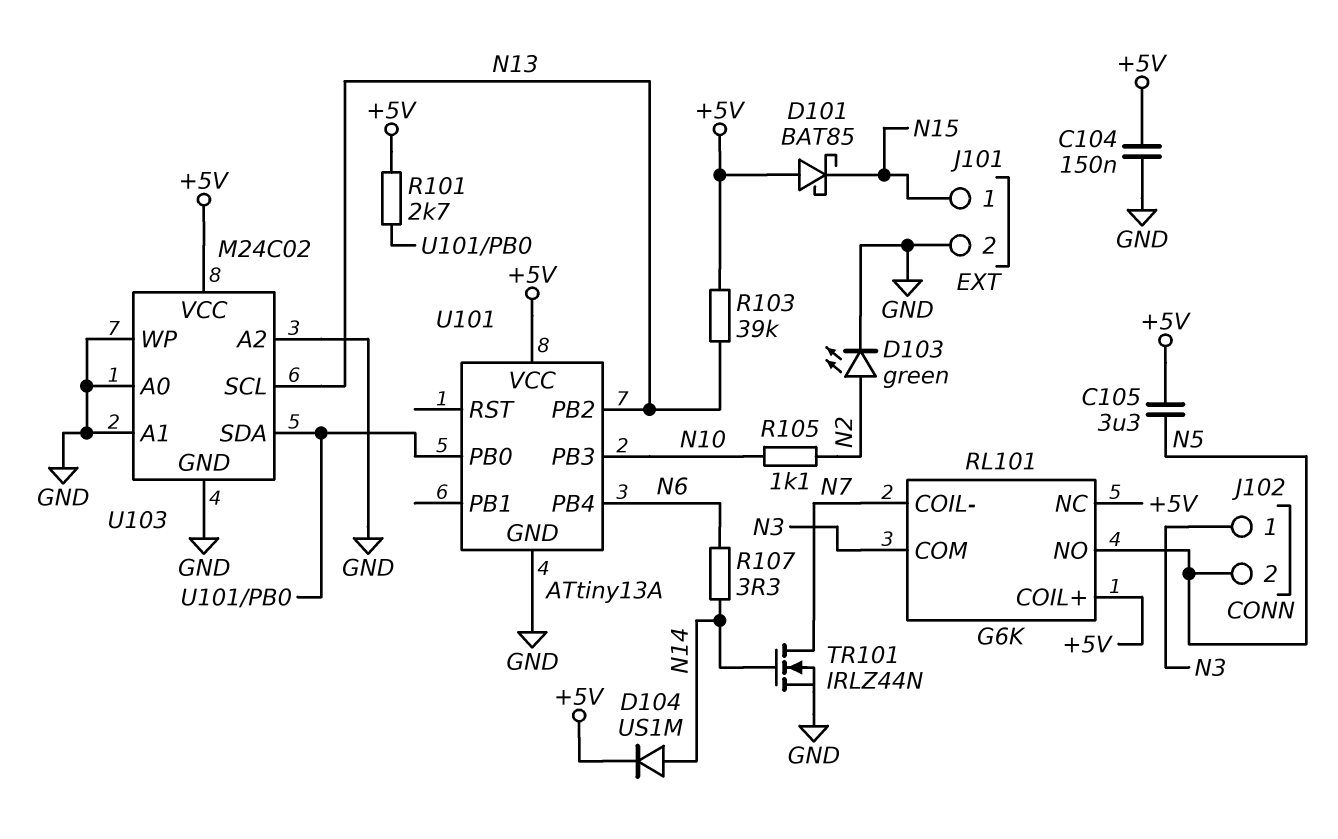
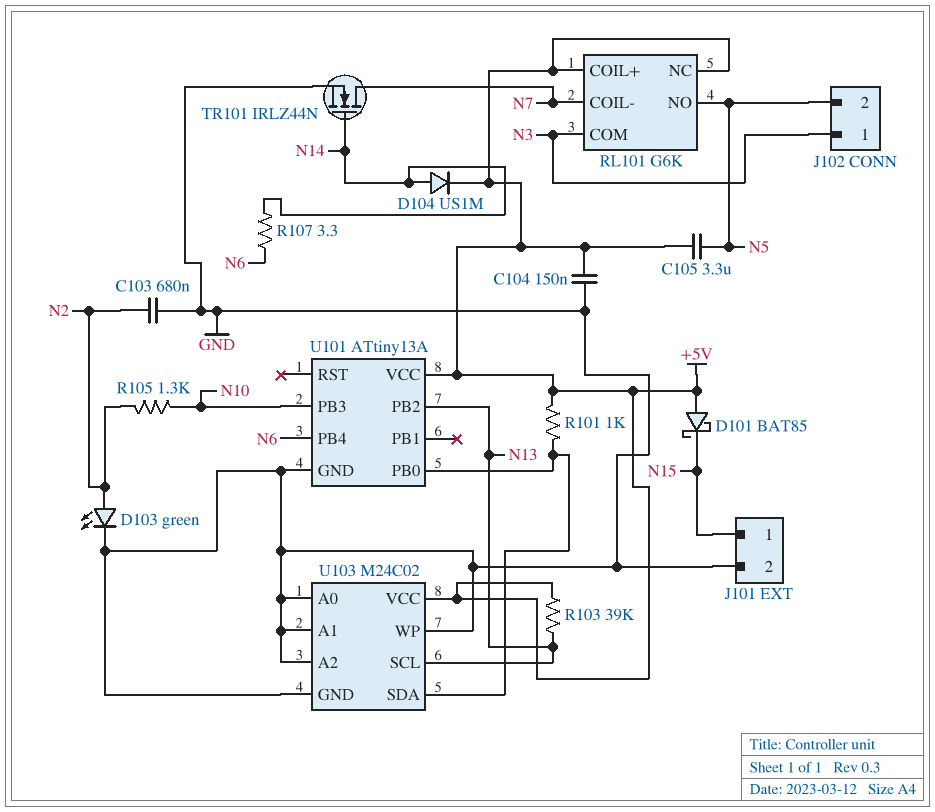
C103: none -> 680nF (GND, N2)
R101: 2.7k (+5V, U101/PB0) -> 1k (+5V, U101/PB0)
R105: 1.1k (N2, N10) -> 1.3k (N2, N10)

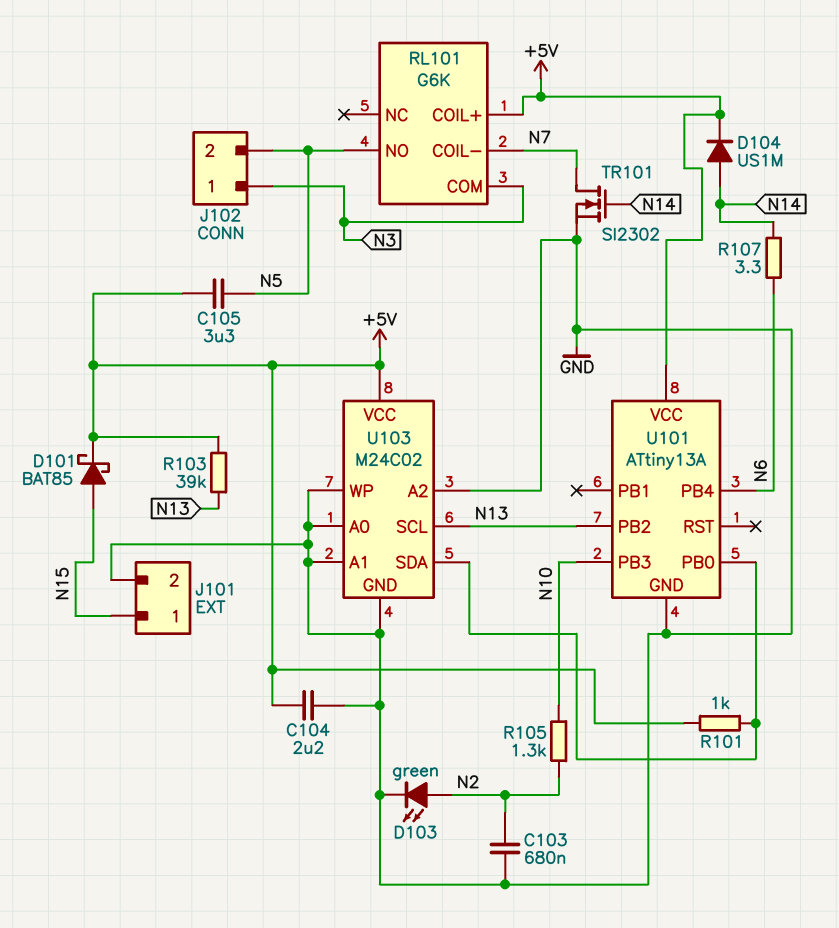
C104: 150nF (+5V, GND) -> 2.2uF (+5V, GND)
D101: schottky BAT85 (A +5V, K N15) -> schottky BAT85 (A N15, K +5V)
RL101 pin NC: +5V -> none
TR101: NMOS IRLZ44N (G N14, D N7, S GND) -> NMOS SI2302 (G N14, D N7, S GND)

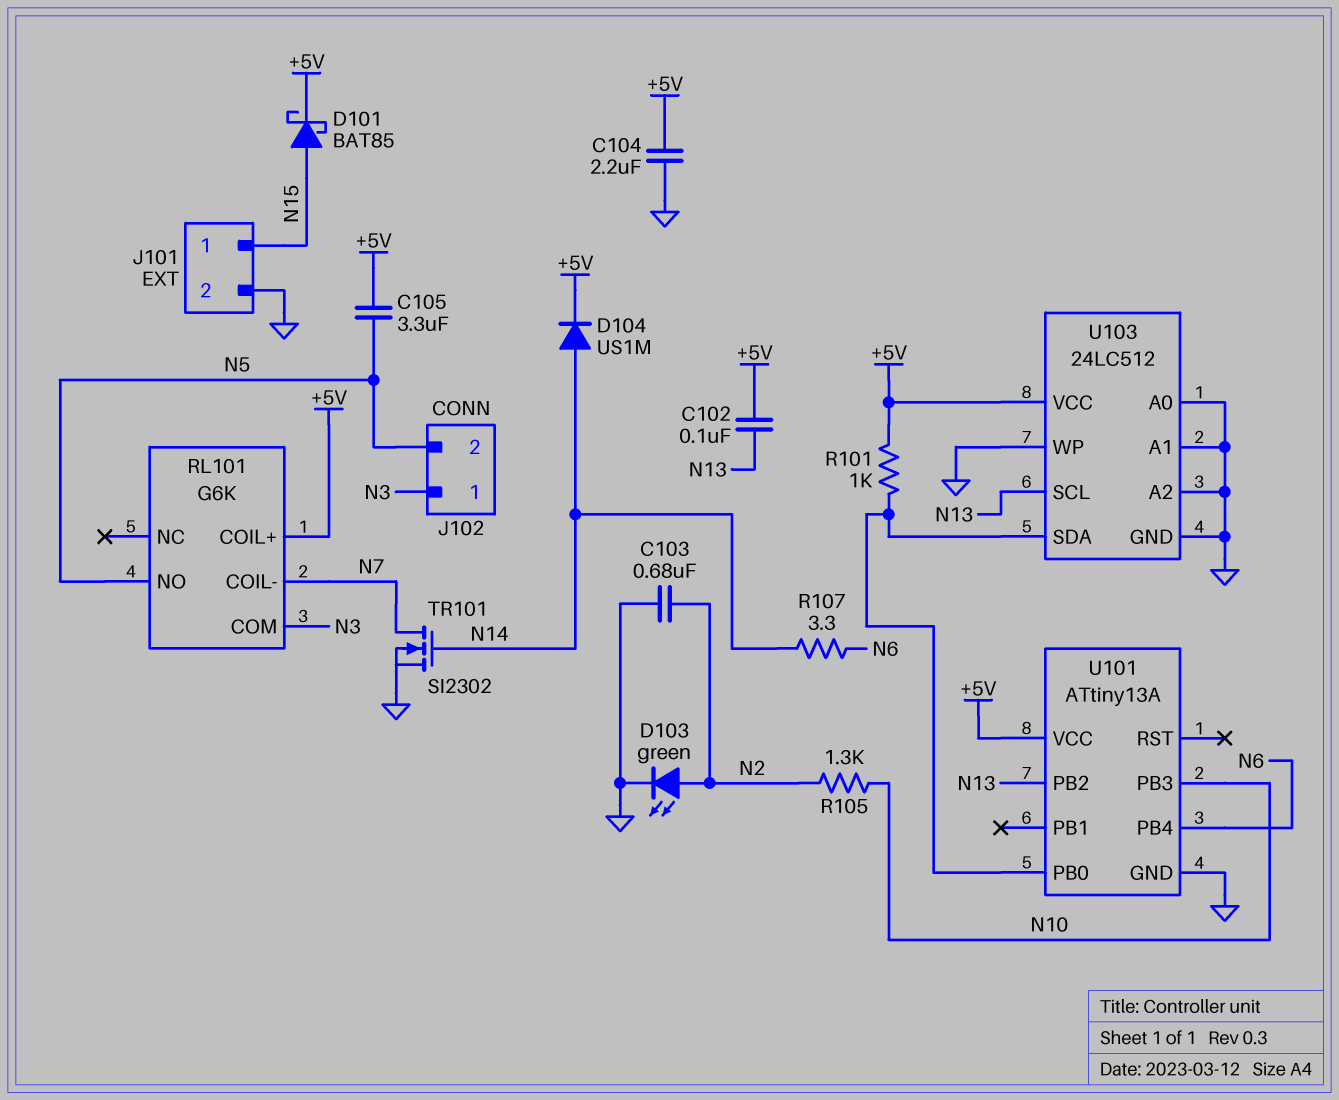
C102: none -> 100nF (+5V, N13)
R103: 39k (+5V, N13) -> none
U103: M24C02 -> 24LC512

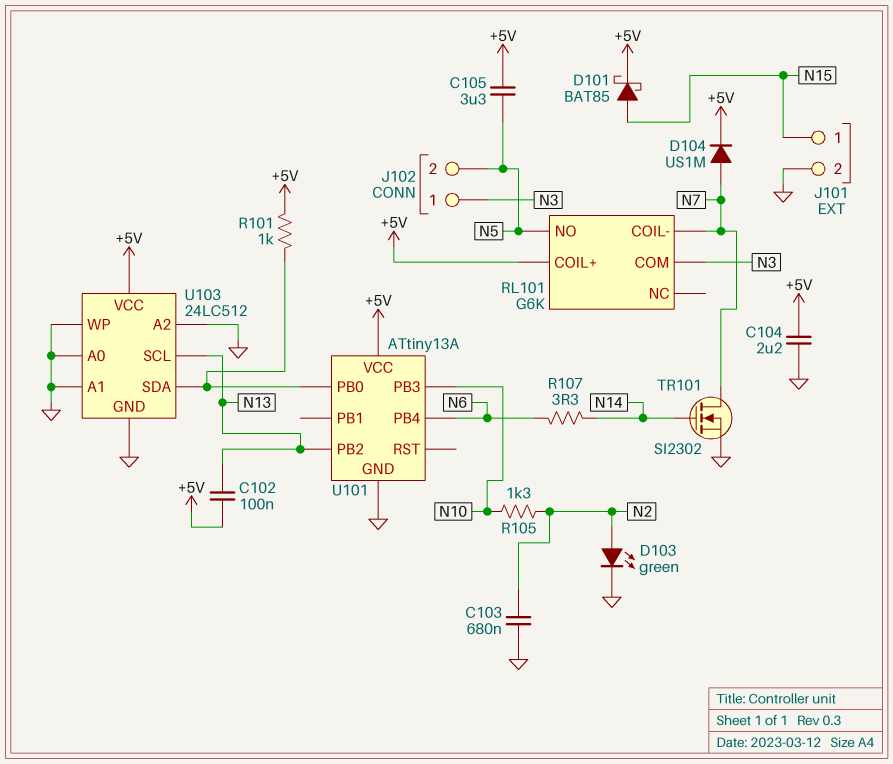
D104: diode US1M (A N14, K +5V) -> diode US1M (A N7, K +5V)

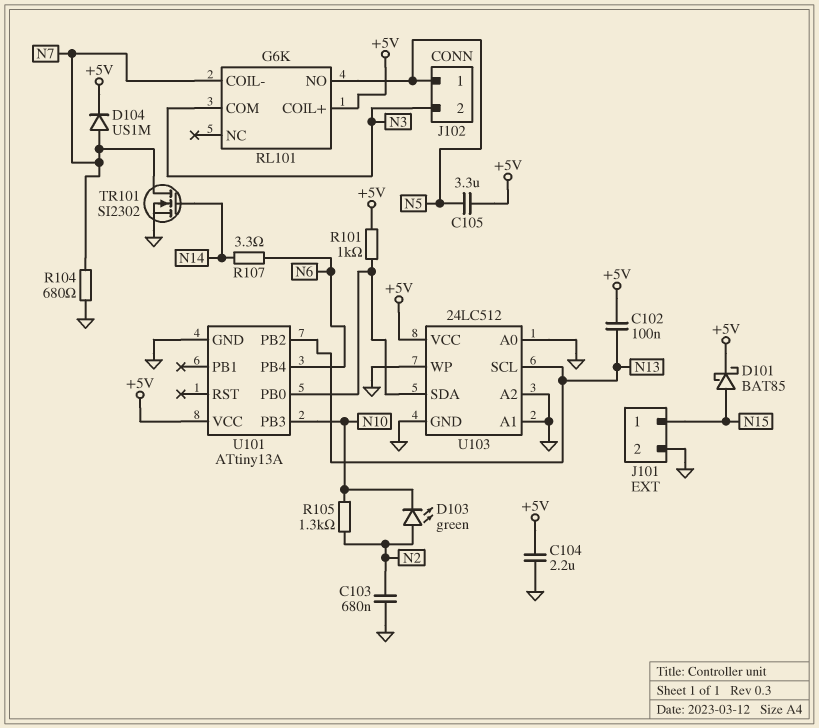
D103: LED green (A N2, K GND) -> LED green (A N2, K N10)
J102 pin 1: N3 -> N5
J102 pin 2: N5 -> N3
R104: none -> 680 (GND, N7)

